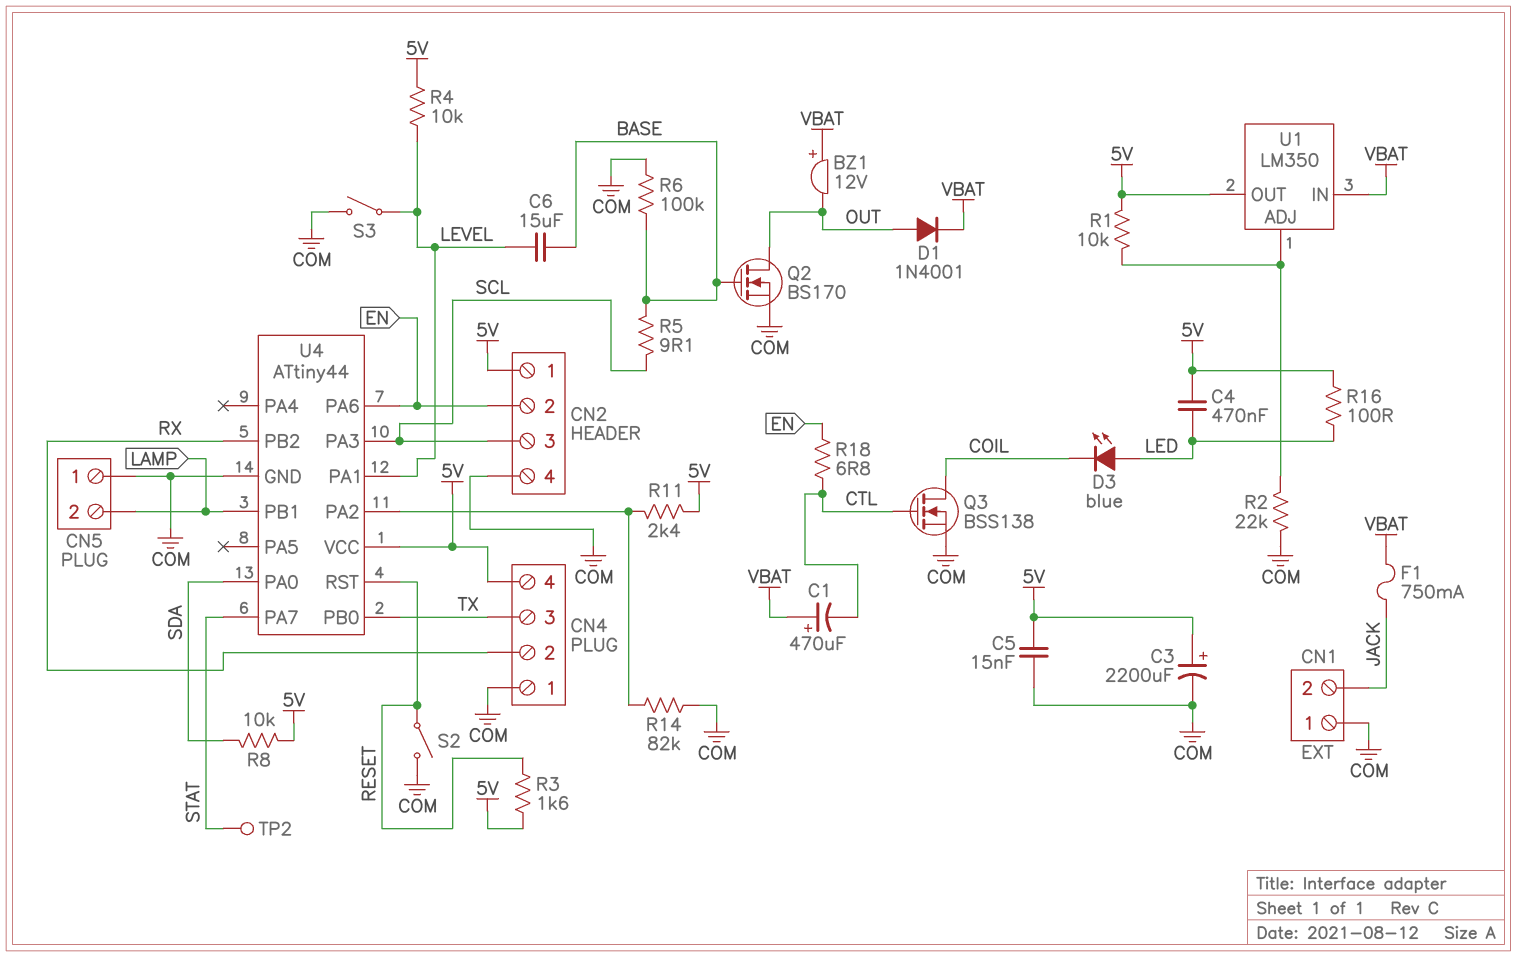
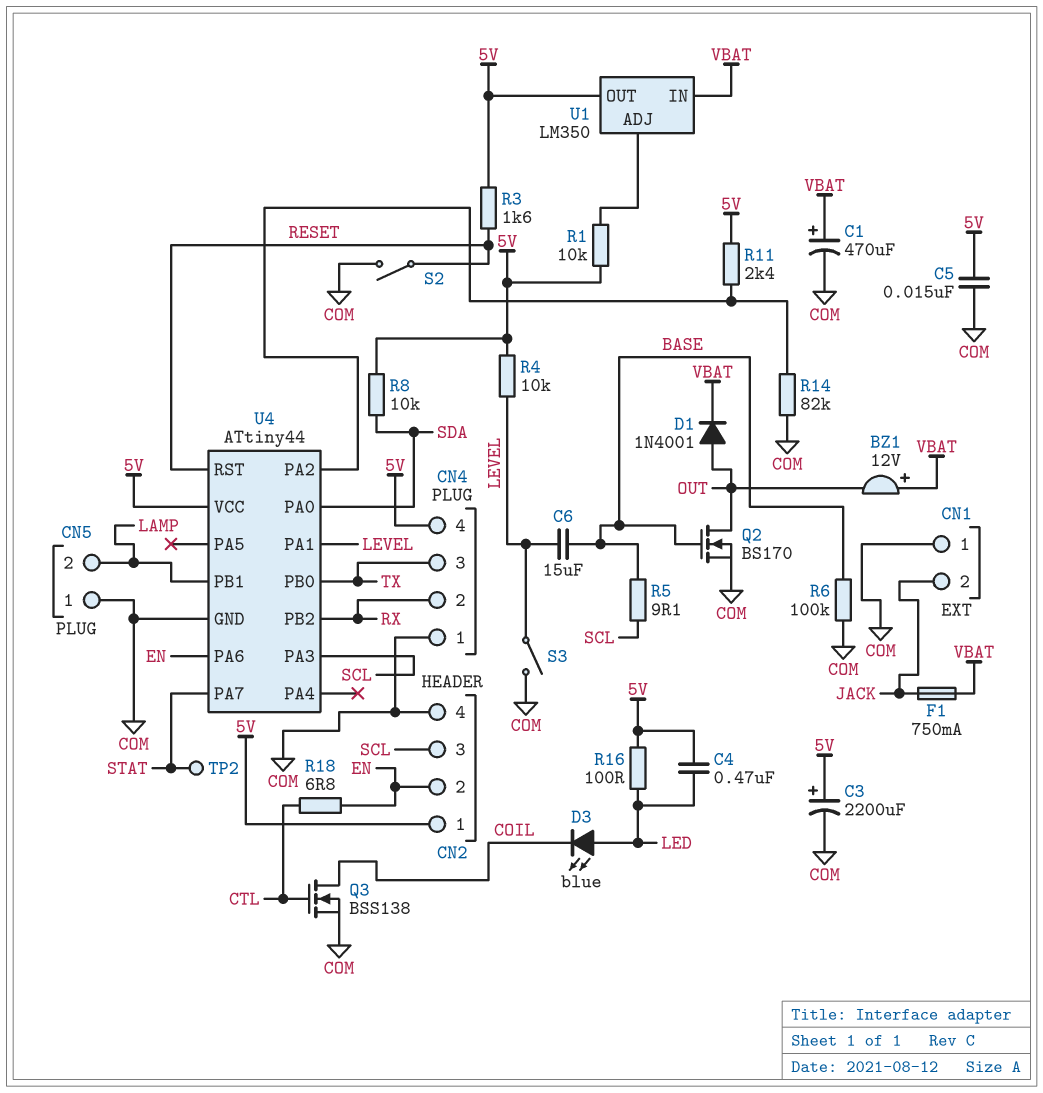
C1: 470uF (plus VBAT, minus CTL) -> 470uF (plus VBAT, minus COM)
R2: 22k (COM, U1/ADJ) -> none

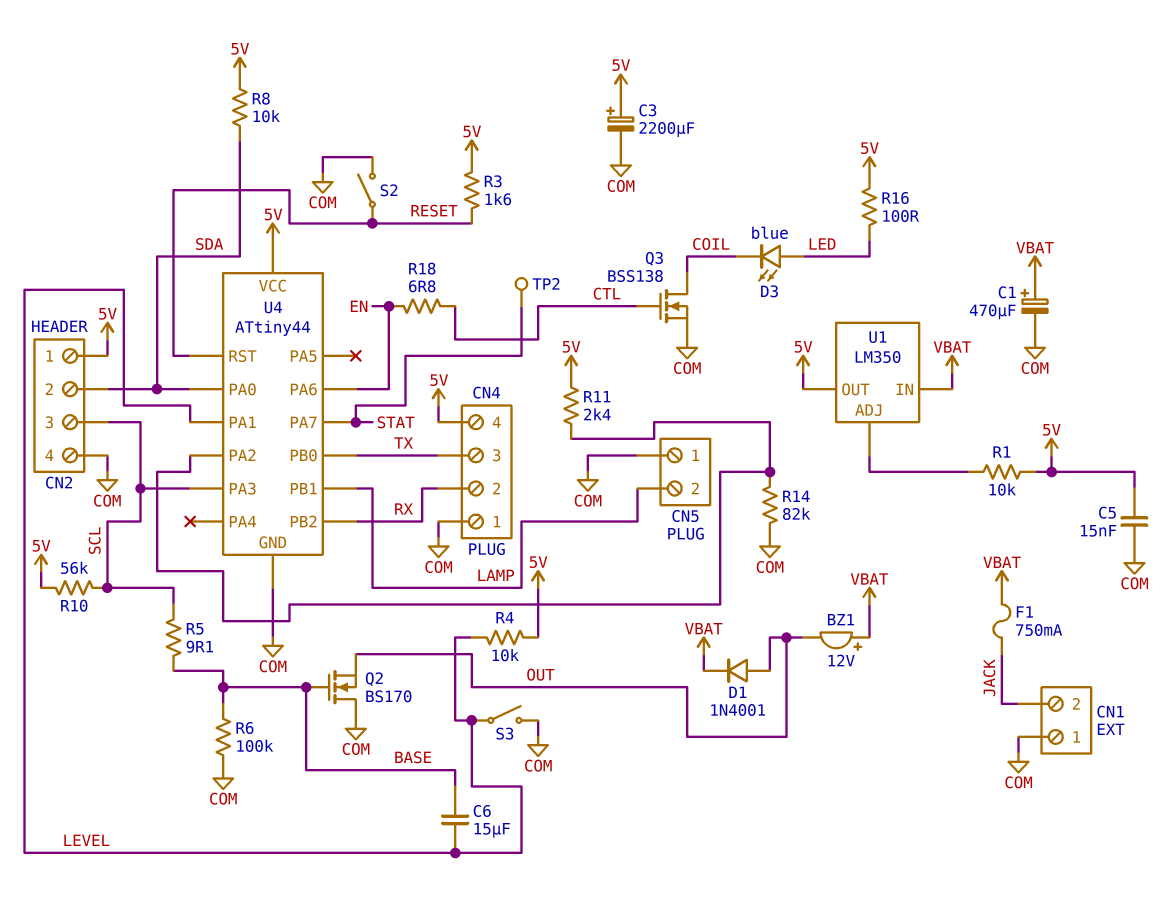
C4: 470nF (5V, LED) -> none
CN2 pin 2: EN -> SDA
Q2: NMOS BS170 (G BASE, D OUT, S COM) -> NMOS BS170 (G BASE, D COM, S OUT)
R10: none -> 56k (5V, SCL)

